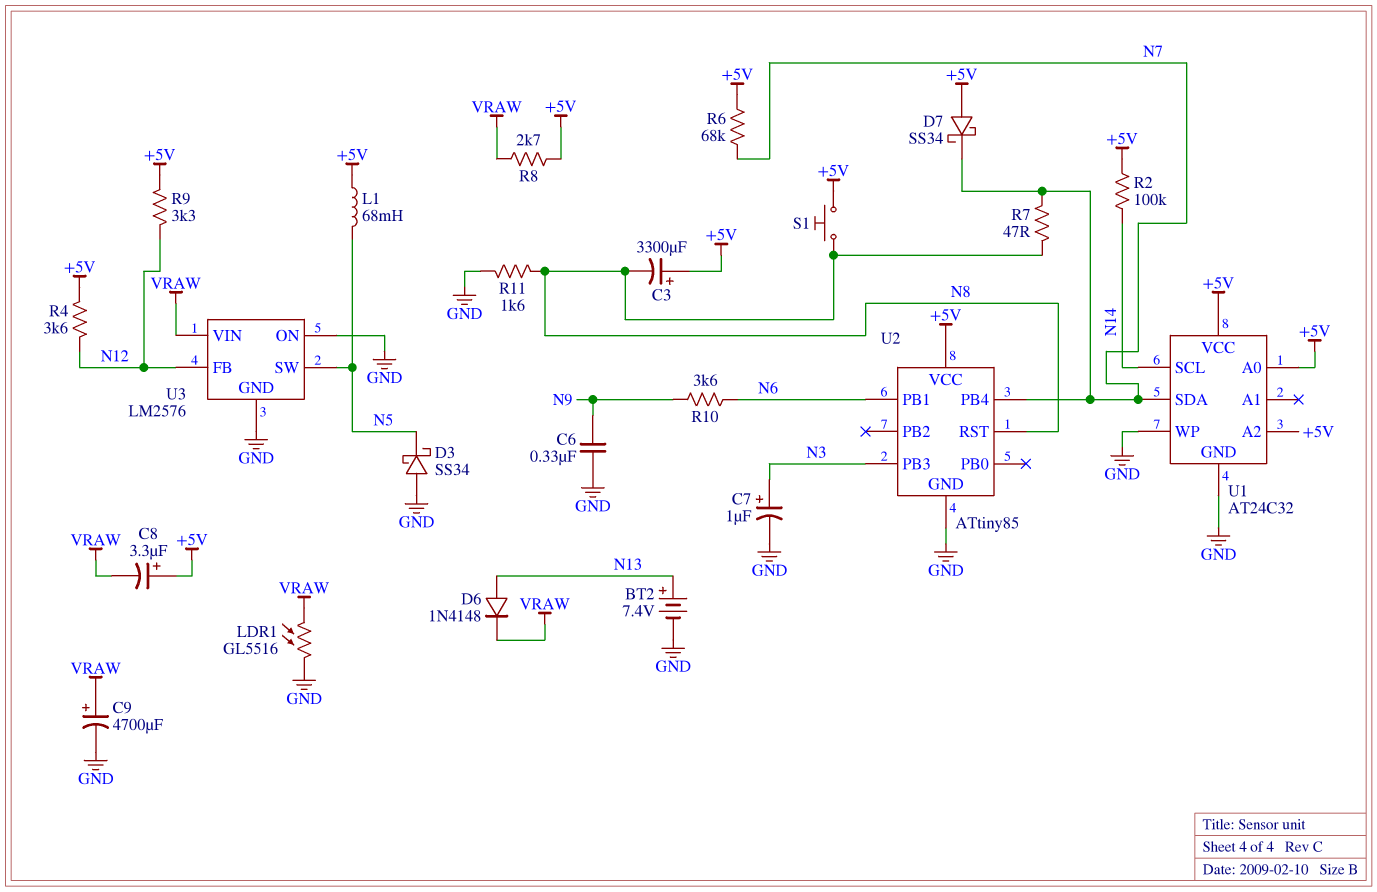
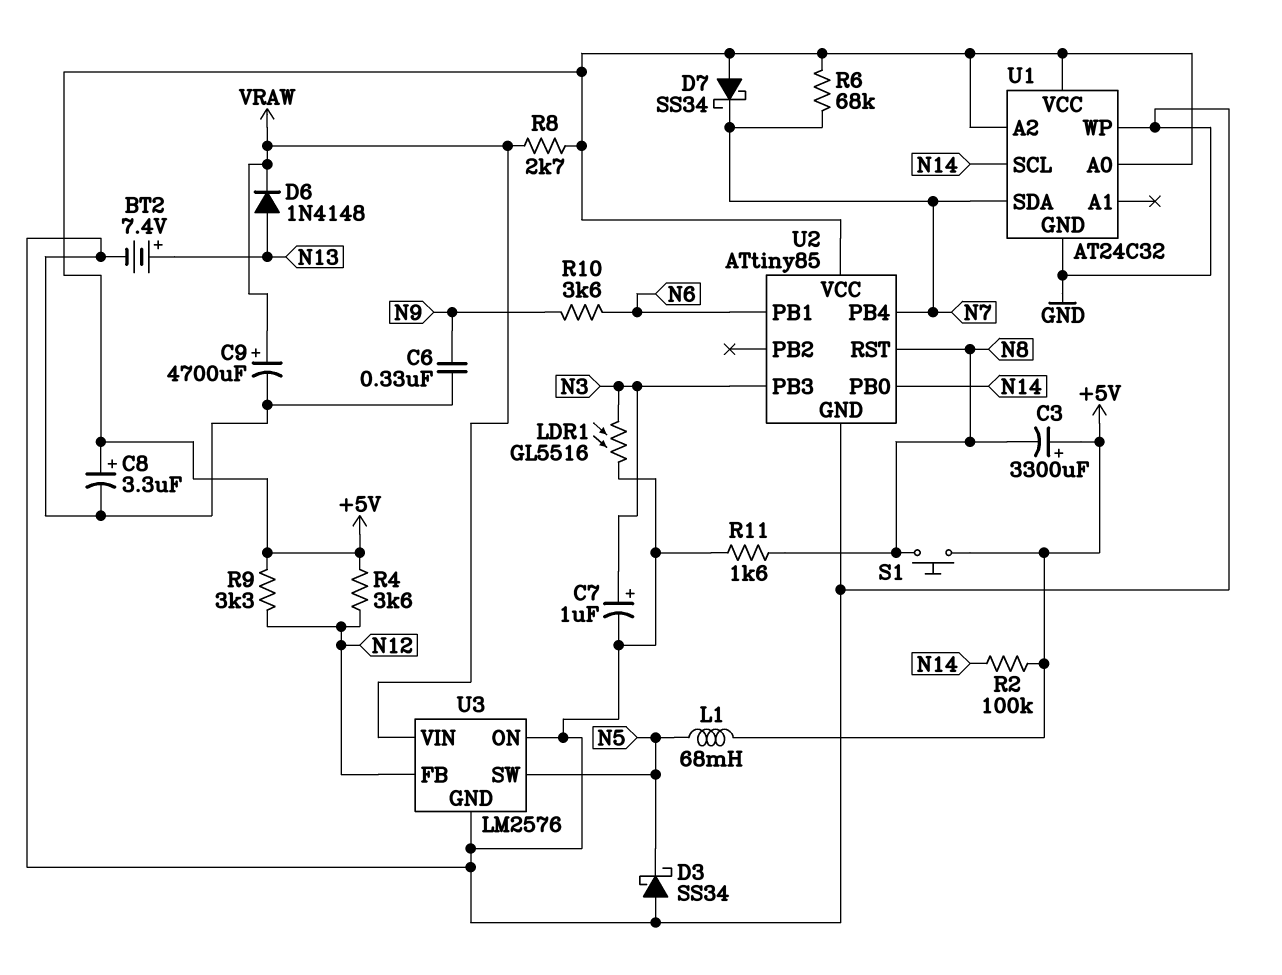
C8: 3.3uF (plus +5V, minus VRAW) -> 3.3uF (plus +5V, minus GND)
LDR1: GL5516 (GND, VRAW) -> GL5516 (GND, N3)
R7: 47 (N7, N8) -> none
U2 pin PB0: none -> N14

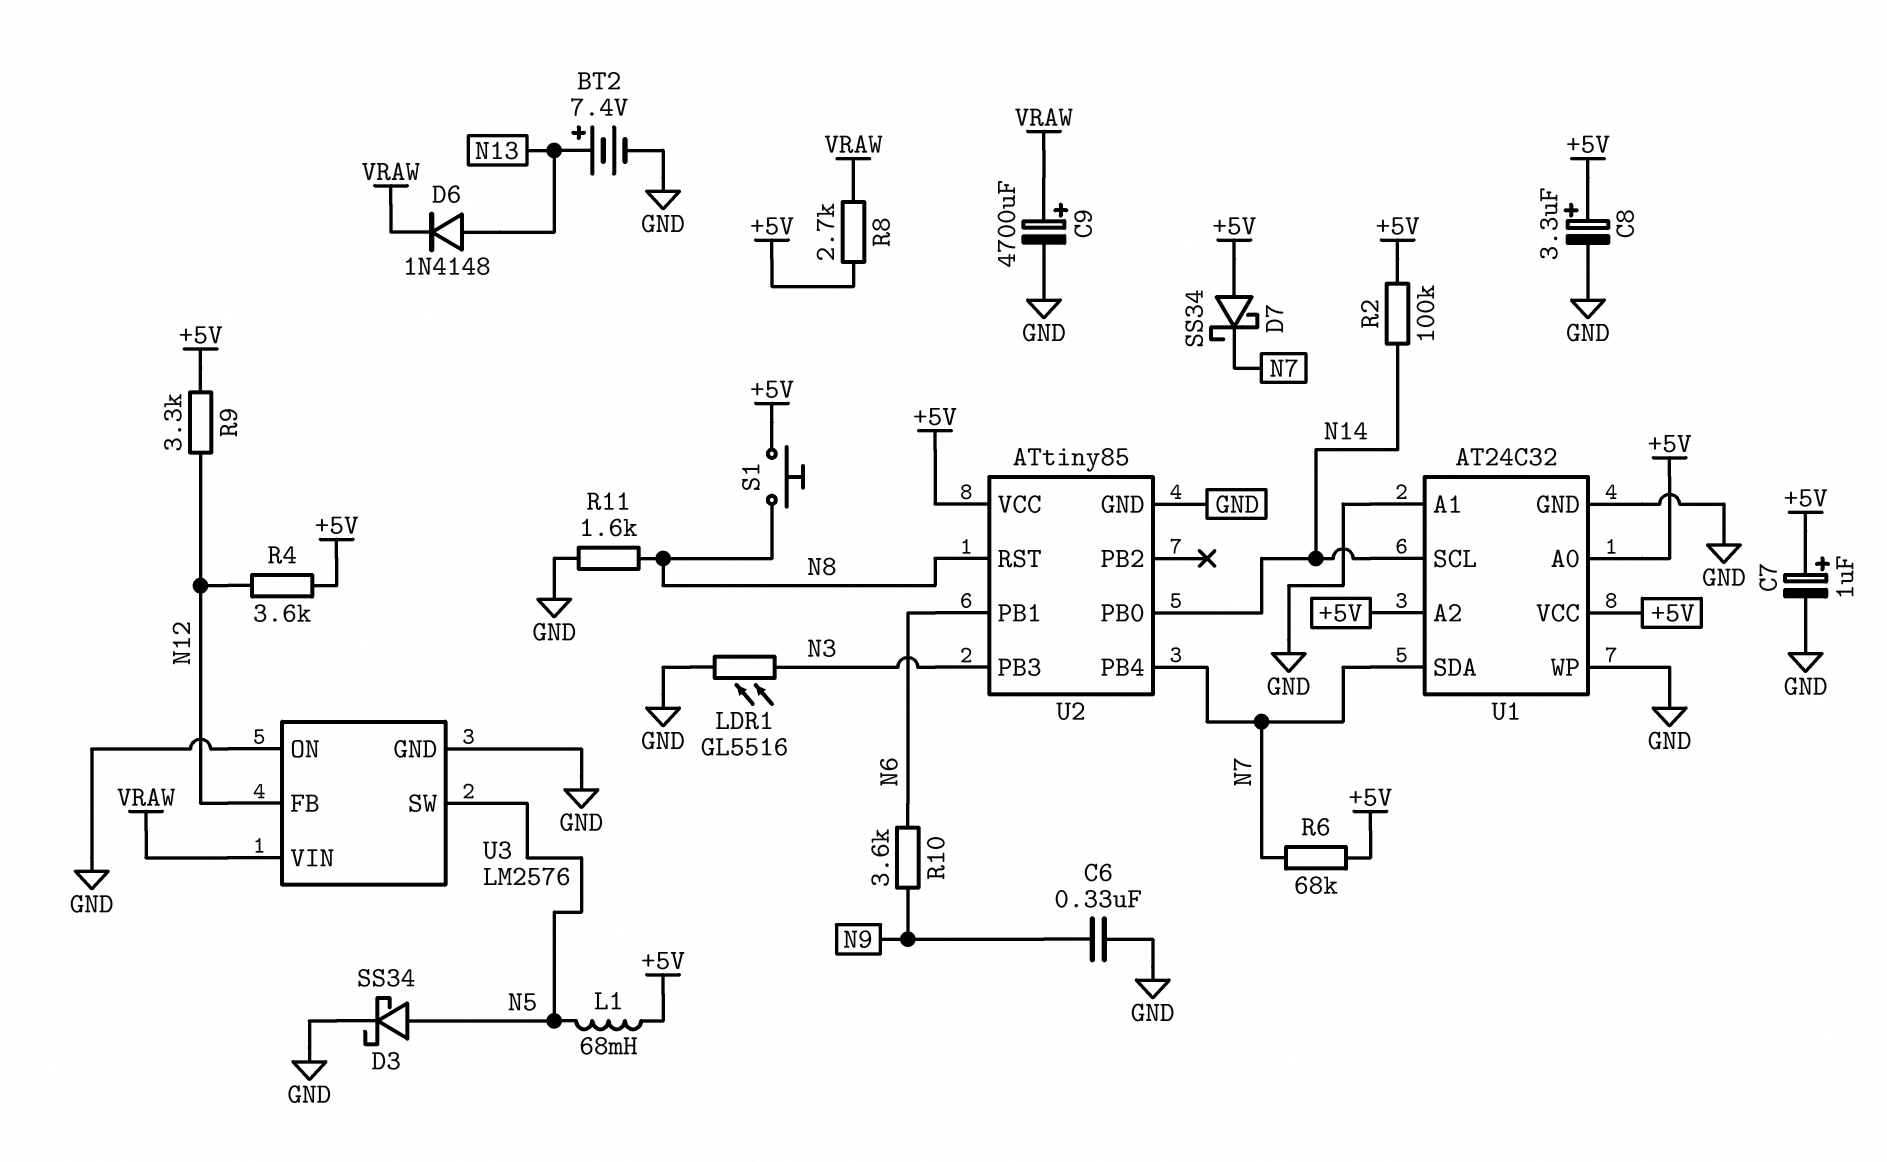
C3: 3300uF (plus +5V, minus N8) -> none
C7: 1uF (plus N3, minus GND) -> 1uF (plus +5V, minus GND)
D3: schottky SS34 (A GND, K N5) -> schottky SS34 (A N5, K GND)
U1 pin A1: none -> GND

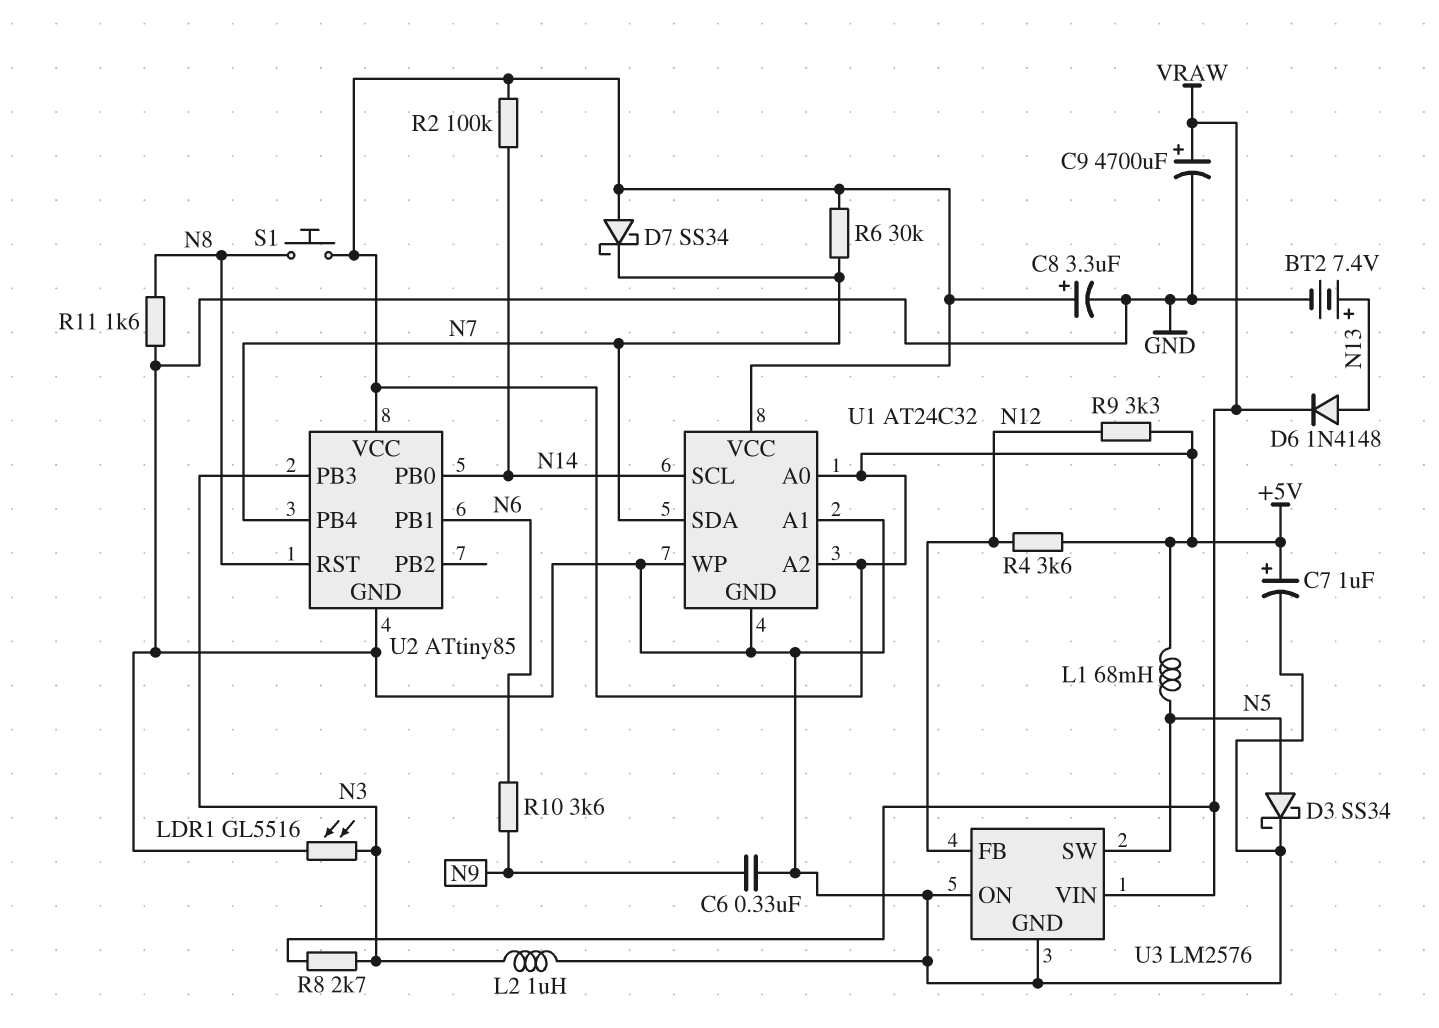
L2: none -> 1uH (GND, N3)
R6: 68k (+5V, N7) -> 30k (+5V, N7)
R8: 2.7k (+5V, VRAW) -> 2.7k (N3, VRAW)

